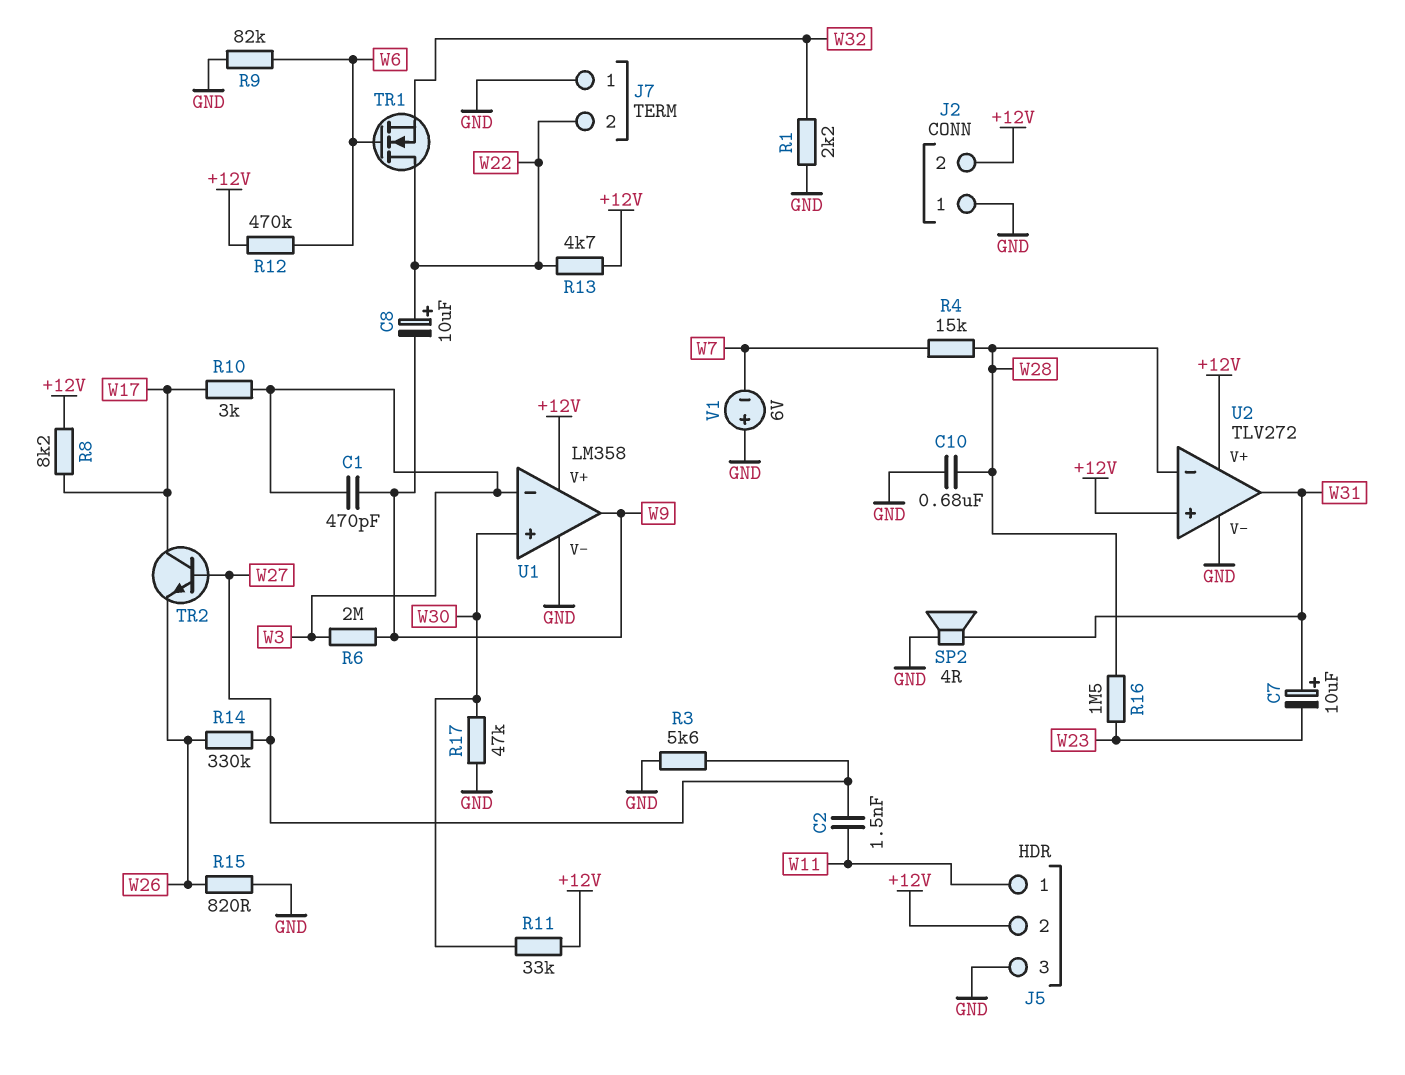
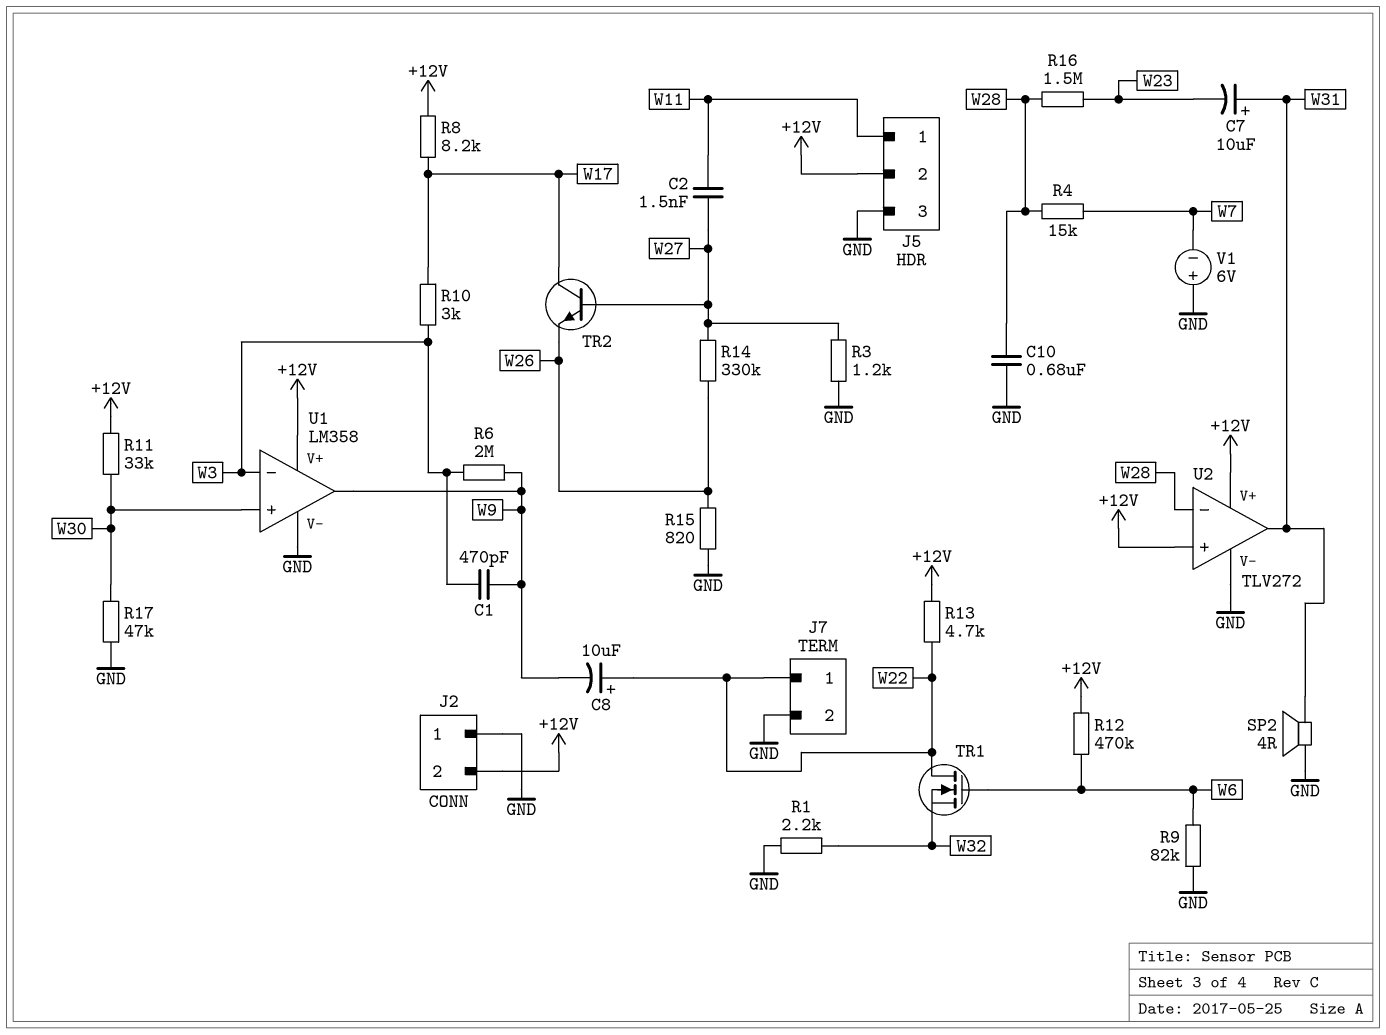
J7 pin 1: GND -> W22
J7 pin 2: W22 -> GND
R3: 5.6k (GND, W27) -> 1.2k (GND, W27)

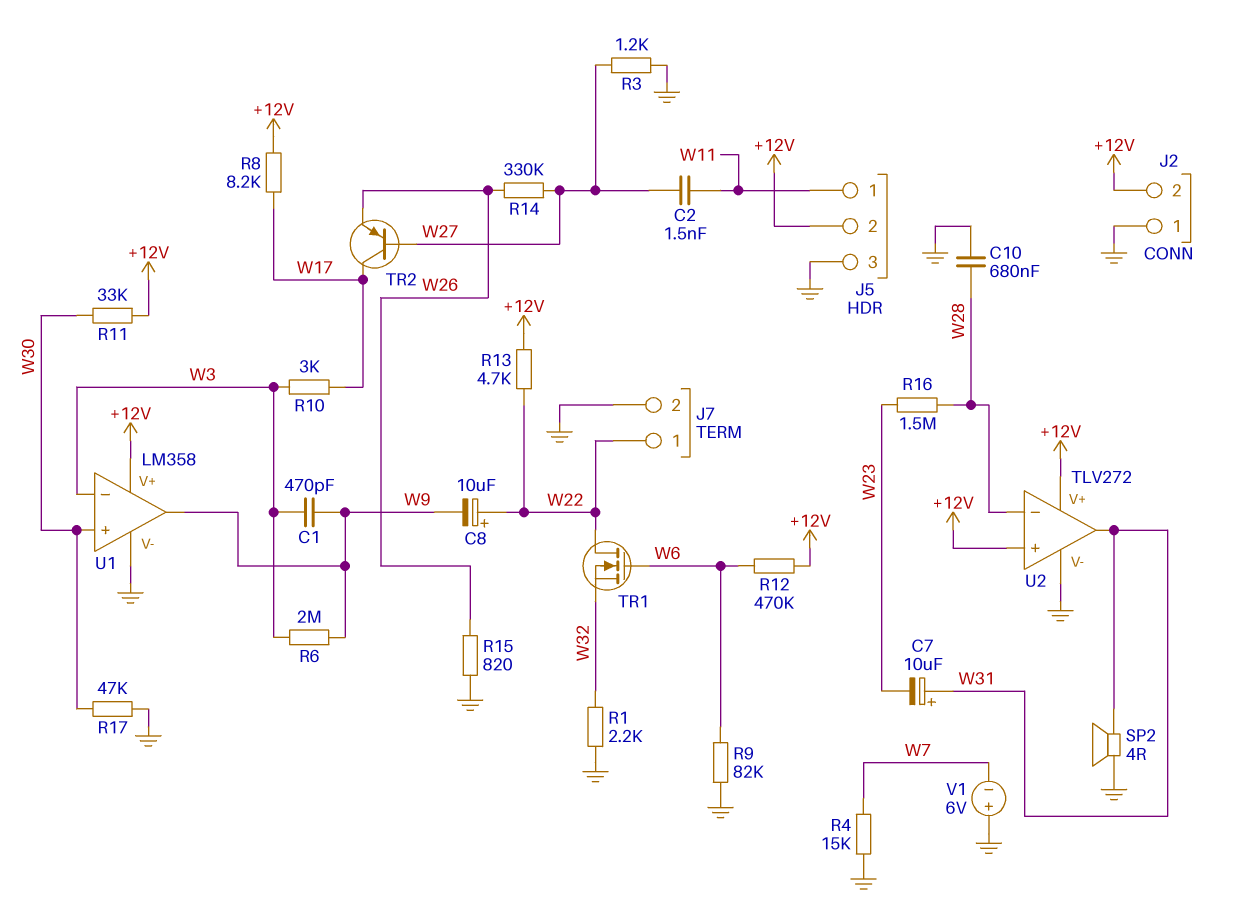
R4: 15k (W7, W28) -> 15k (GND, W7)
TR2: NPN (B W27, C W17, E W26) -> PNP (B W27, C W17, E W26)

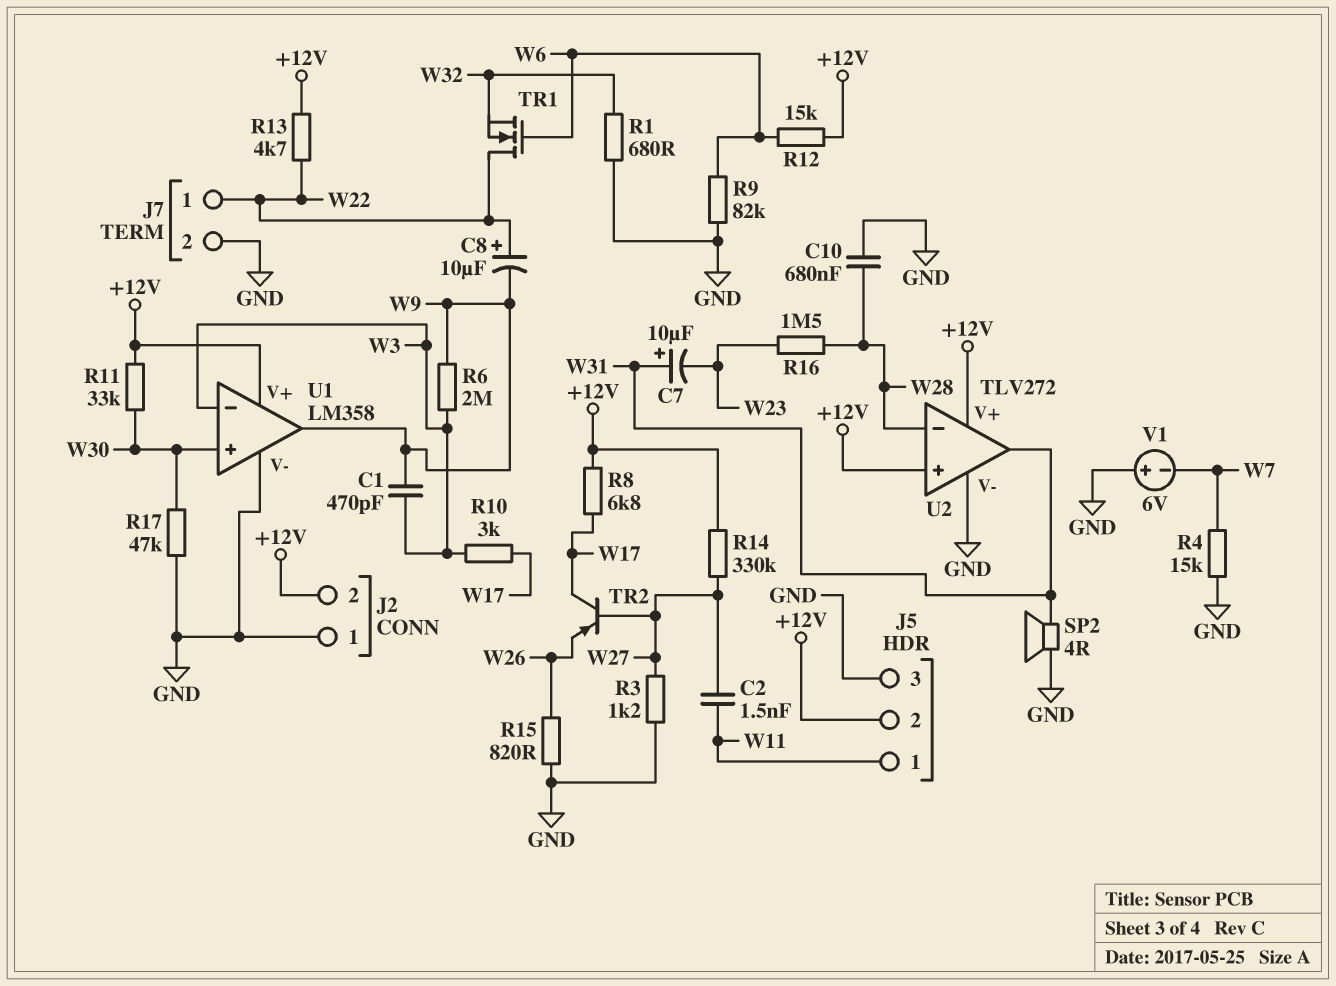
R1: 2.2k (GND, W32) -> 680 (GND, W32)
R8: 8.2k (+12V, W17) -> 6.8k (+12V, W17)
R12: 470k (+12V, W6) -> 15k (+12V, W6)
R14: 330k (W26, W27) -> 330k (+12V, W27)

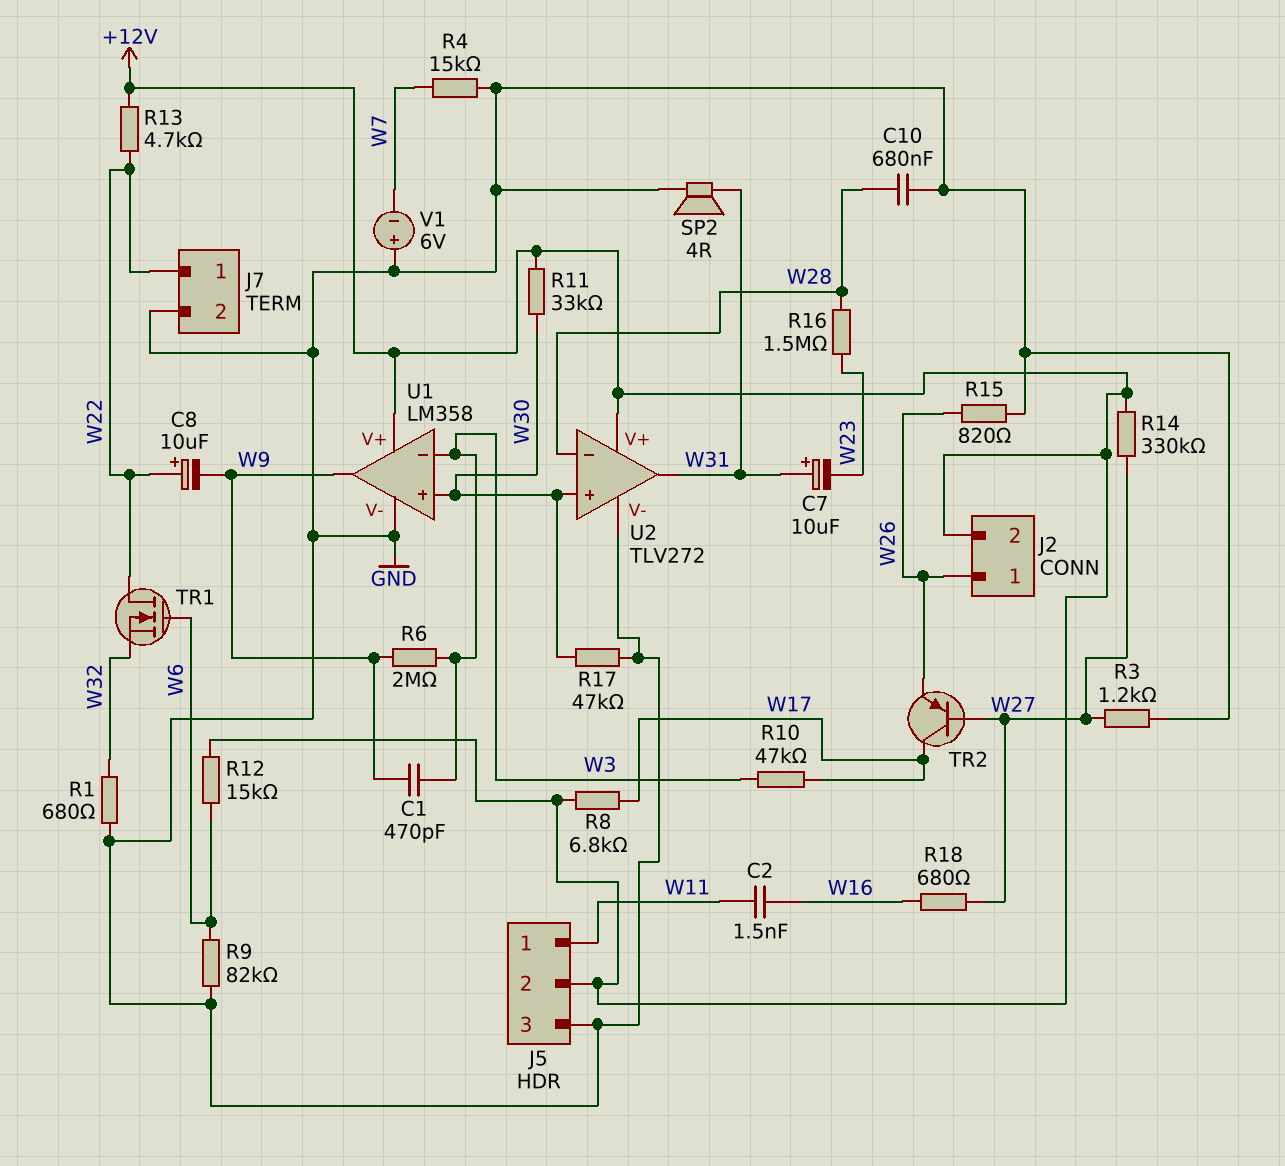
C2: 1.5nF (W11, W27) -> 1.5nF (W11, W16)
J2 pin 1: GND -> W26
R10: 3k (W3, W17) -> 47k (W3, W17)
R18: none -> 680 (W16, W27)
U2 pin in+: +12V -> W30

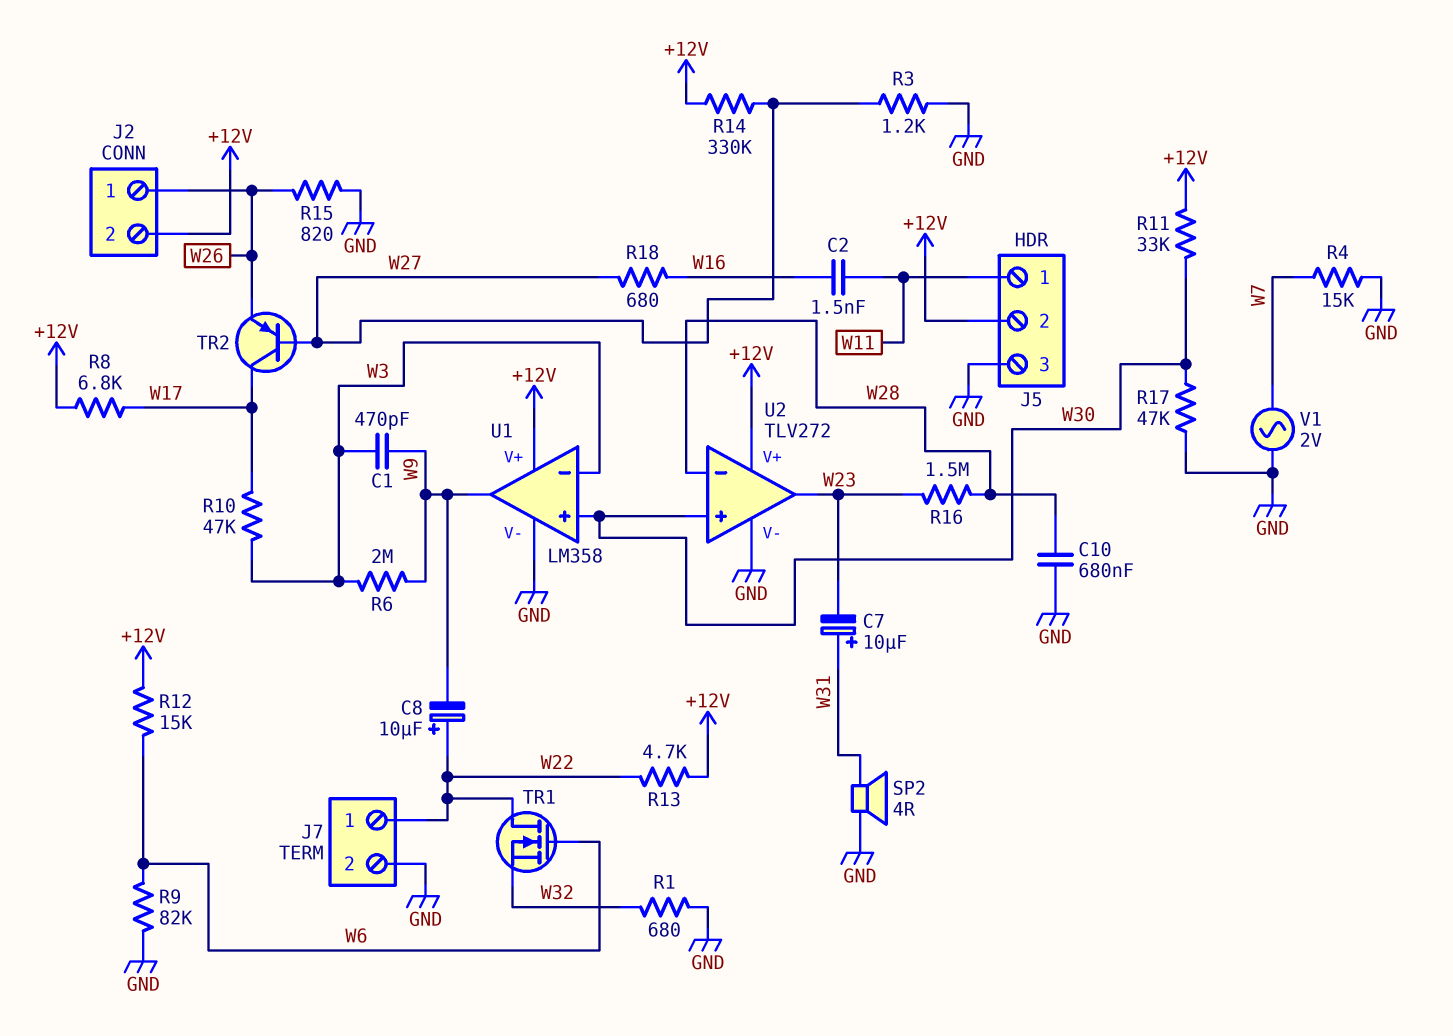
U2 pin out: W31 -> W23
V1: 6V (plus GND, minus W7) -> AC 2V (GND, W7)

